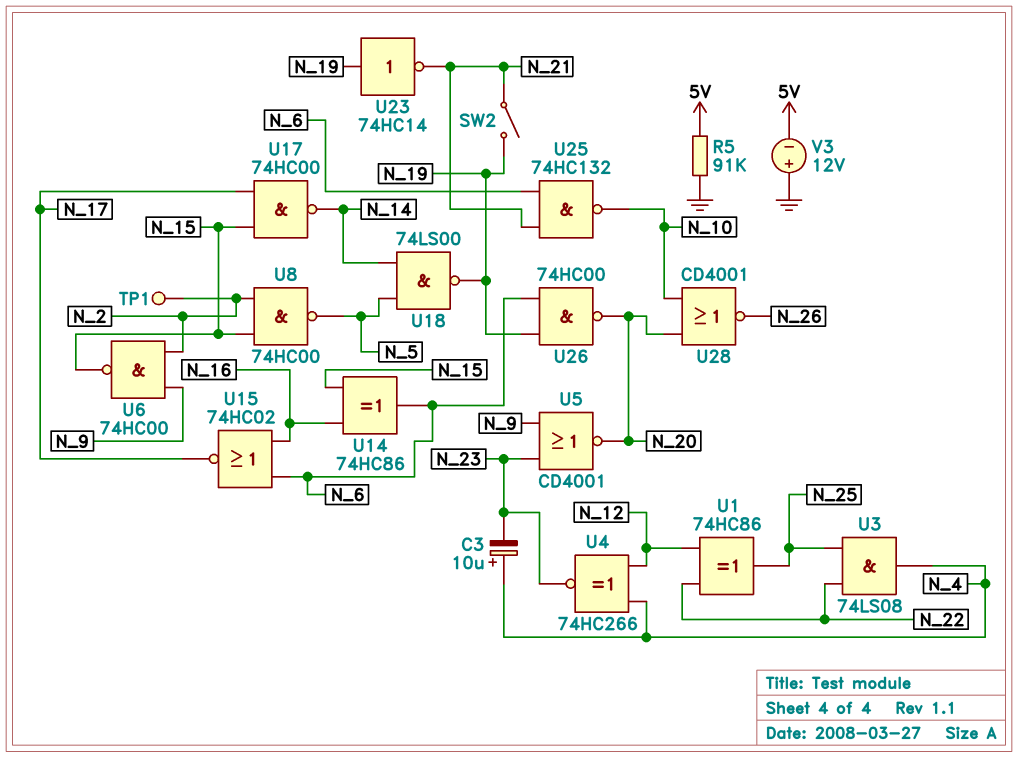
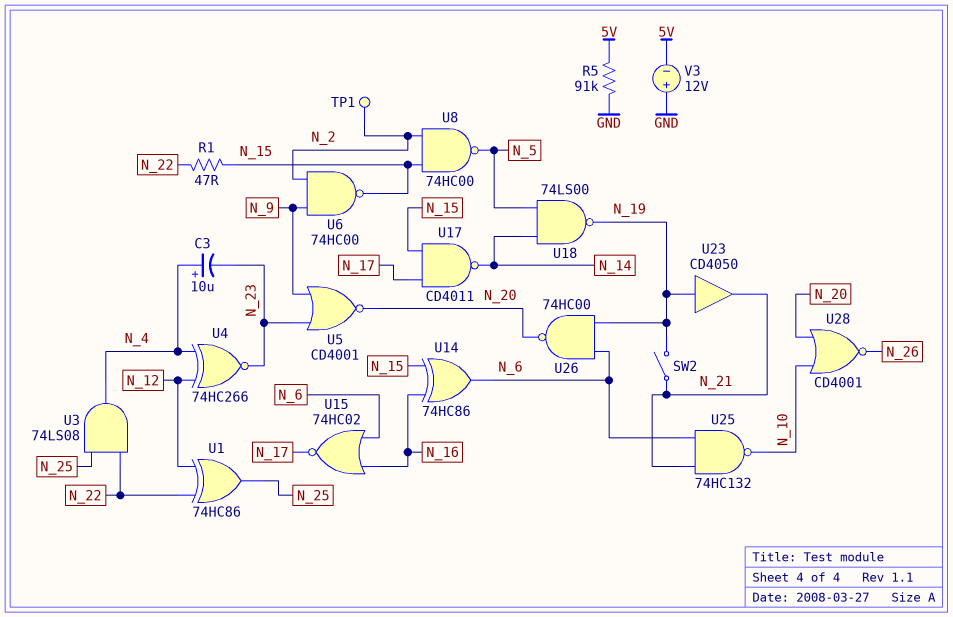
R1: none -> 47 (N_15, N_22)
U17: NAND 74HC00 (in N_15, in N_17, out N_14) -> NAND CD4011 (in N_15, in N_17, out N_14)
U23: NOT 74HC14 (in N_19, out N_21) -> buffer CD4050 (in N_19, out N_21)

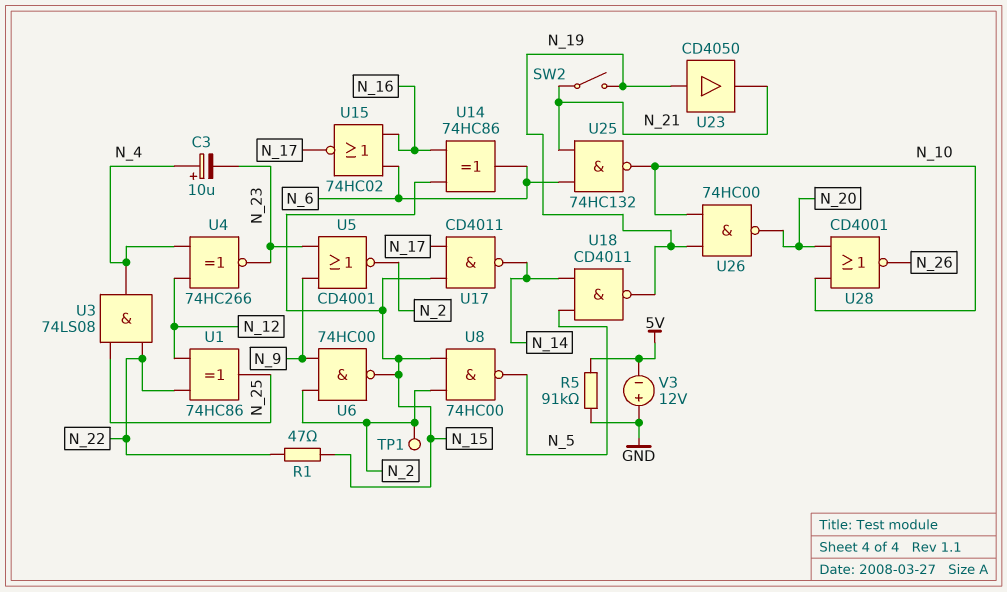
U5: NOR CD4001 (in N_9, in N_23, out N_20) -> NOR CD4001 (in N_9, in N_23, out N_2)
U18: NAND 74LS00 (in N_5, in N_14, out N_19) -> NAND CD4011 (in N_5, in N_14, out N_19)
U26: NAND 74HC00 (in N_6, in N_19, out N_20) -> NAND 74HC00 (in N_10, in N_19, out N_20)

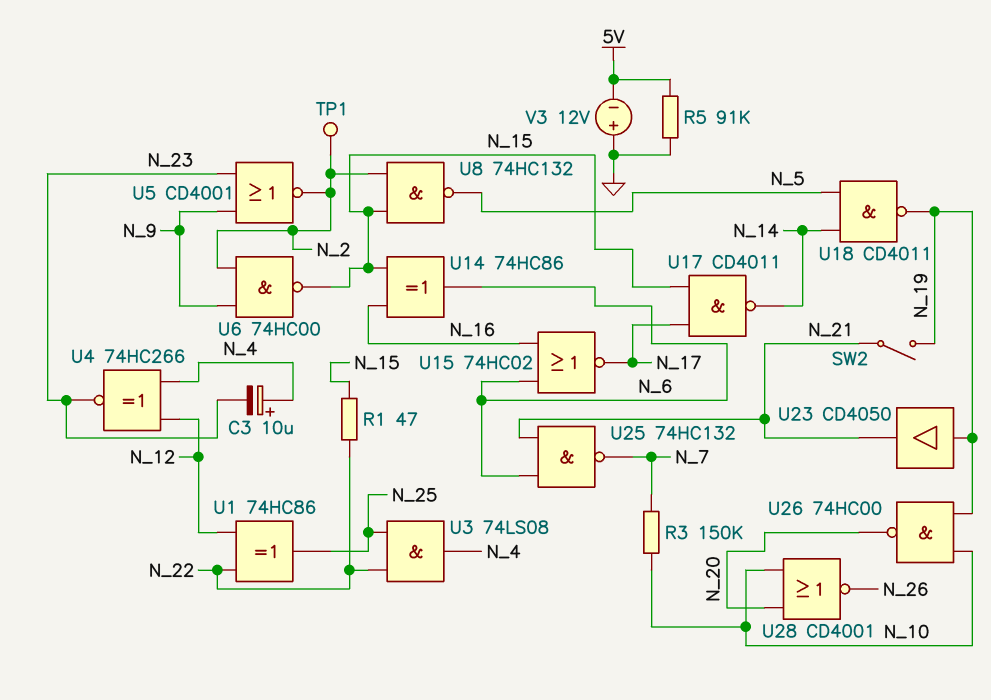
R3: none -> 150k (N_7, N_10)
U8: NAND 74HC00 (in N_2, in N_15, out N_5) -> NAND 74HC132 (in N_2, in N_15, out N_5)
U25: NAND 74HC132 (in N_6, in N_21, out N_10) -> NAND 74HC132 (in N_6, in N_21, out N_7)

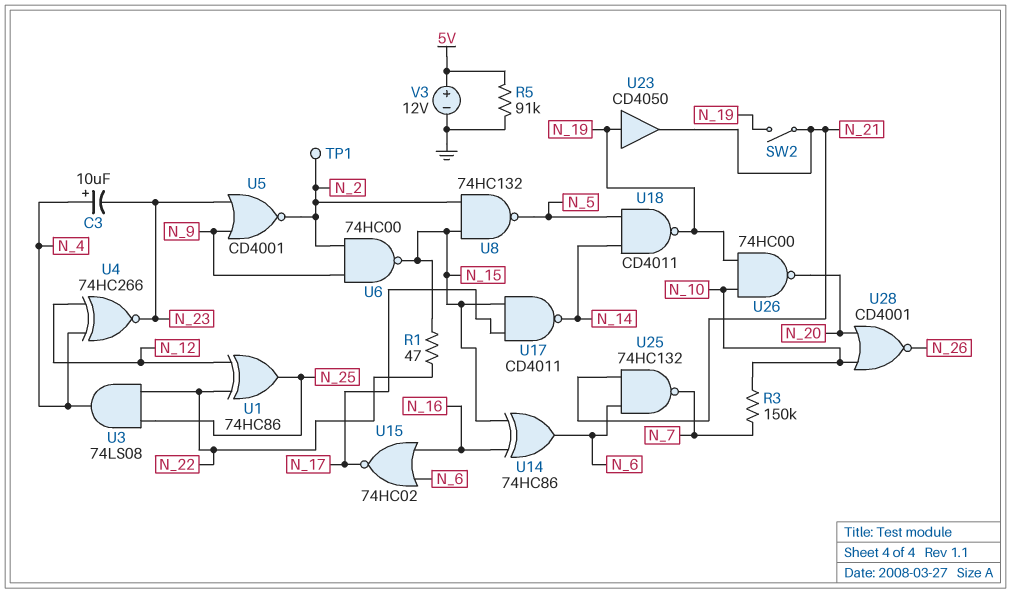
V3: 12V (plus GND, minus 5V) -> 12V (plus 5V, minus GND)

